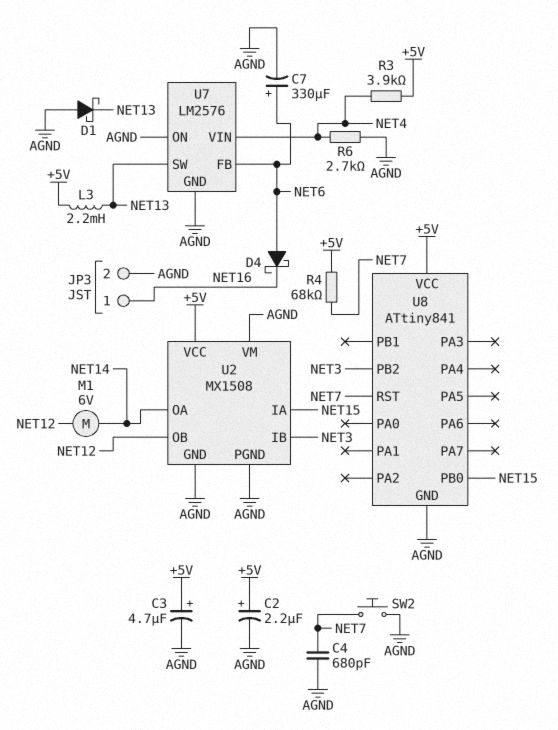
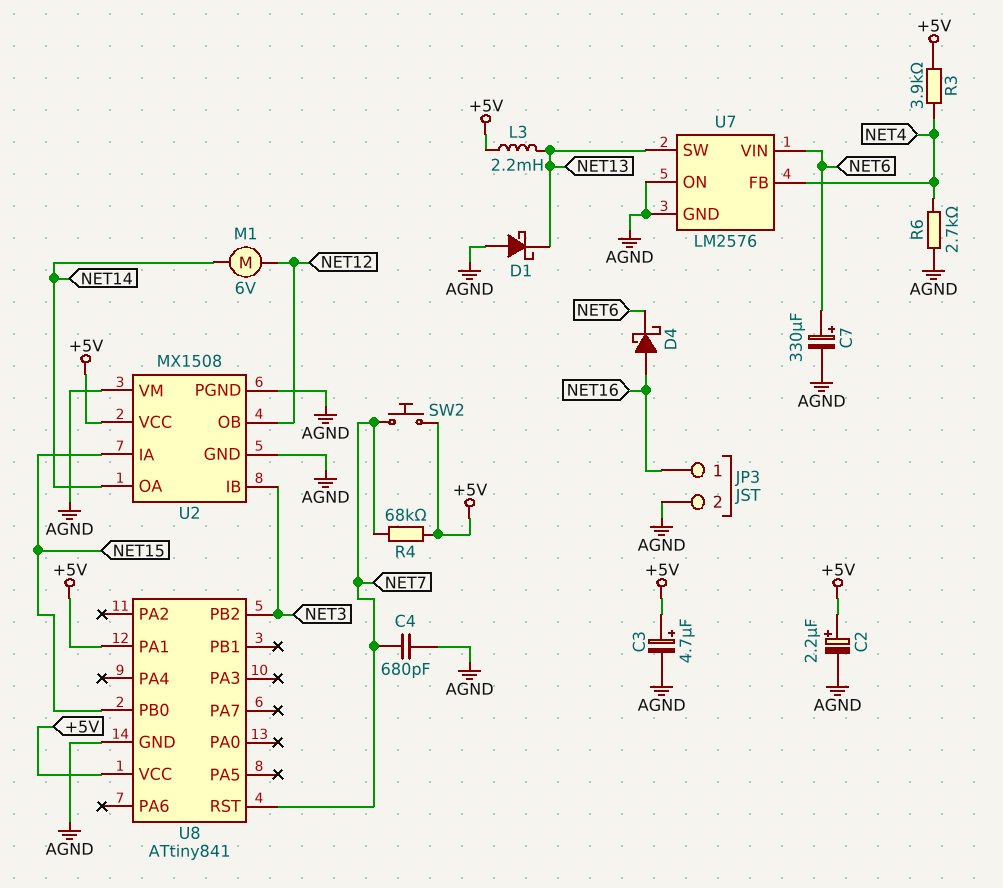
D4: schottky (A NET6, K NET16) -> schottky (A NET16, K NET6)
SW2: button (AGND, NET7) -> button (+5V, NET7)
U7 pin FB: NET6 -> NET4
U7 pin VIN: NET4 -> NET6
U8 pin PA1: none -> +5V

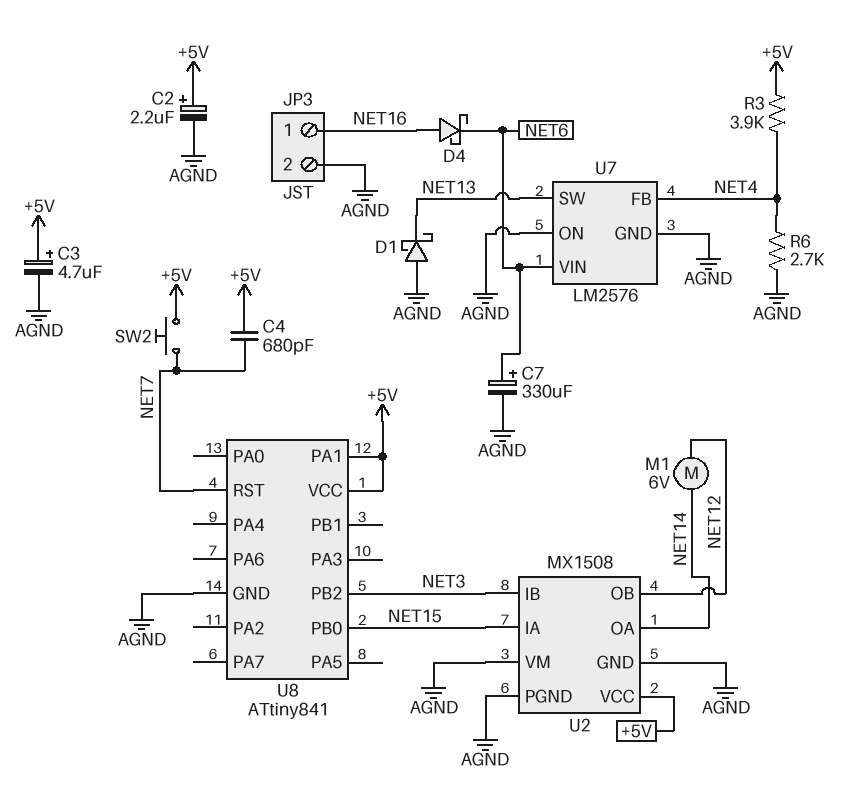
C4: 680pF (AGND, NET7) -> 680pF (+5V, NET7)
L3: 2.2mH (+5V, NET13) -> none
R4: 68k (+5V, NET7) -> none

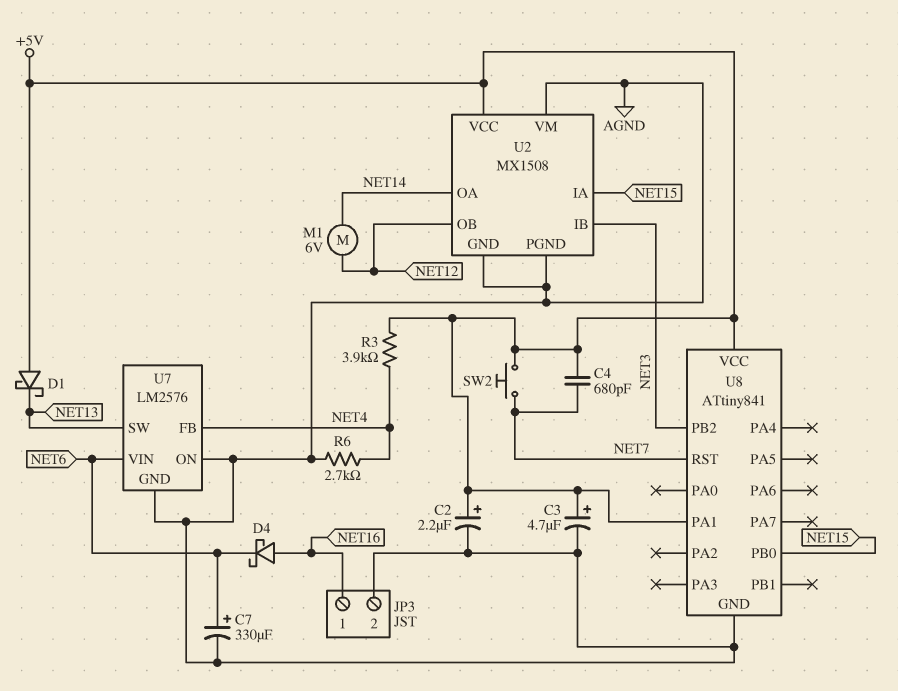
D1: schottky (A AGND, K NET13) -> schottky (A +5V, K NET13)

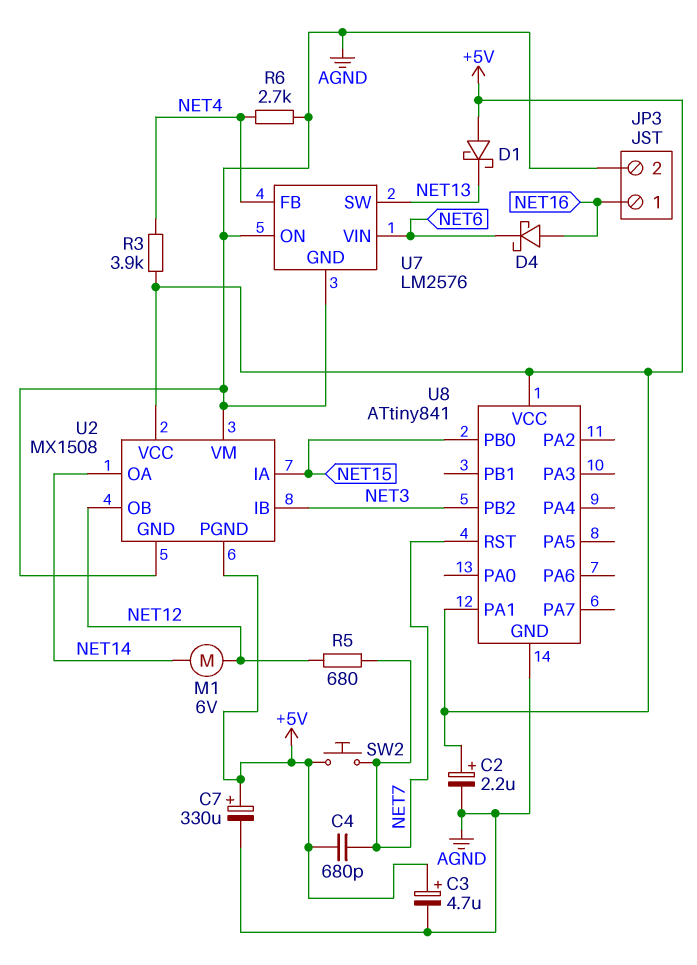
C7: 330uF (plus NET6, minus AGND) -> 330uF (plus +5V, minus AGND)
R5: none -> 680 (NET7, NET12)
U2 pin PGND: AGND -> +5V

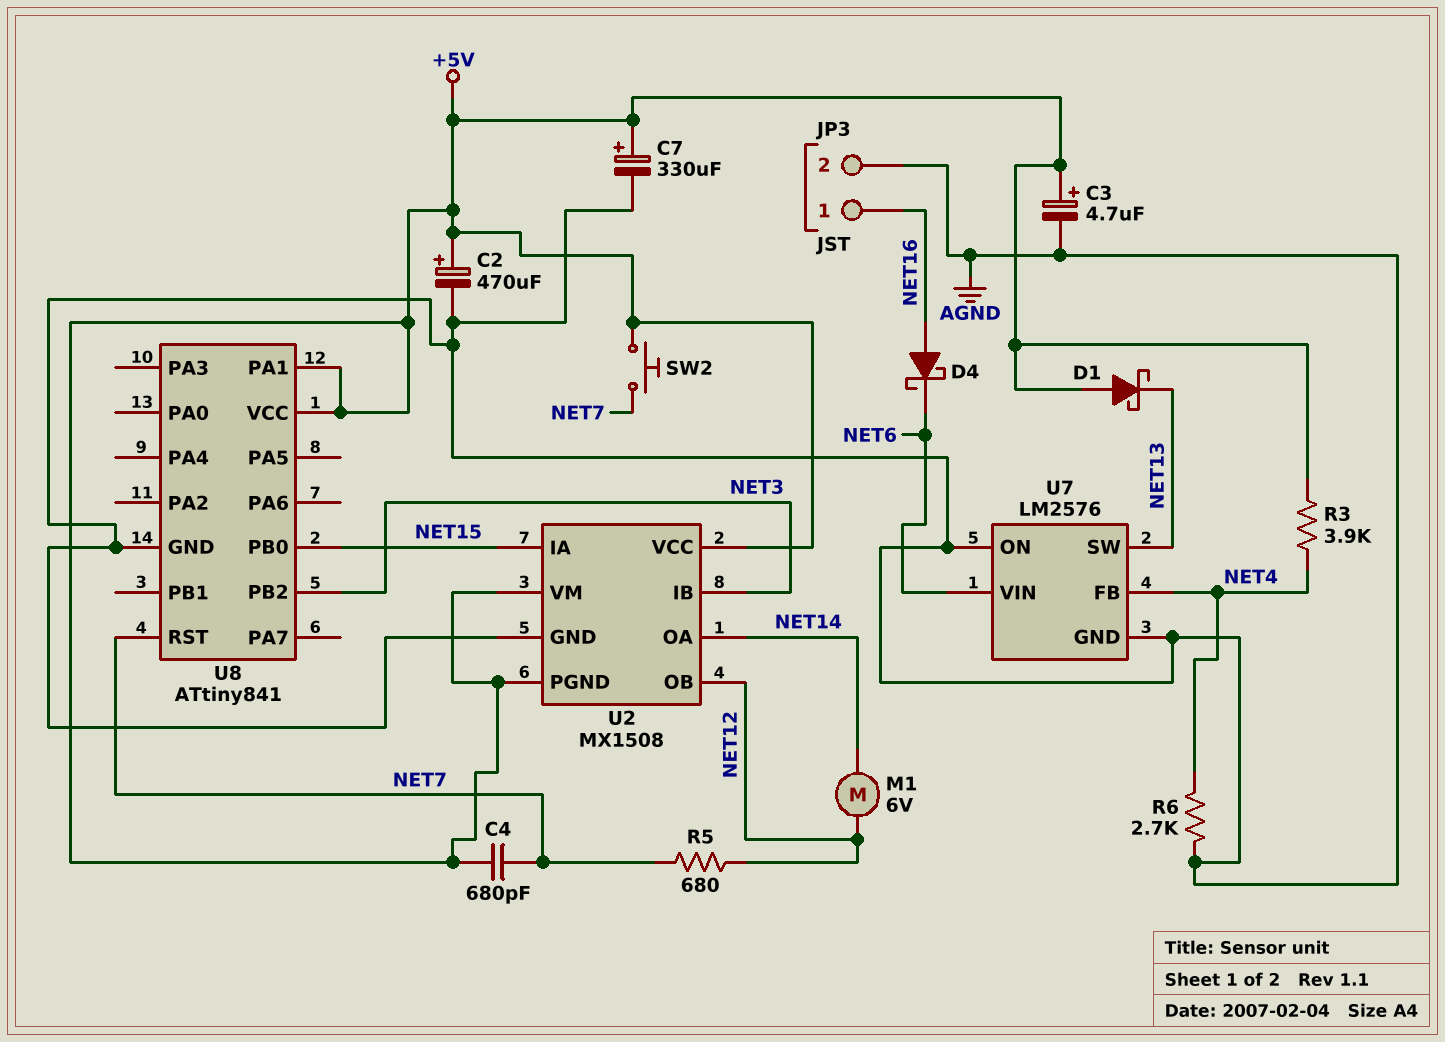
C2: 2.2uF (plus +5V, minus AGND) -> 470uF (plus +5V, minus AGND)
U2 pin VM: AGND -> +5V

